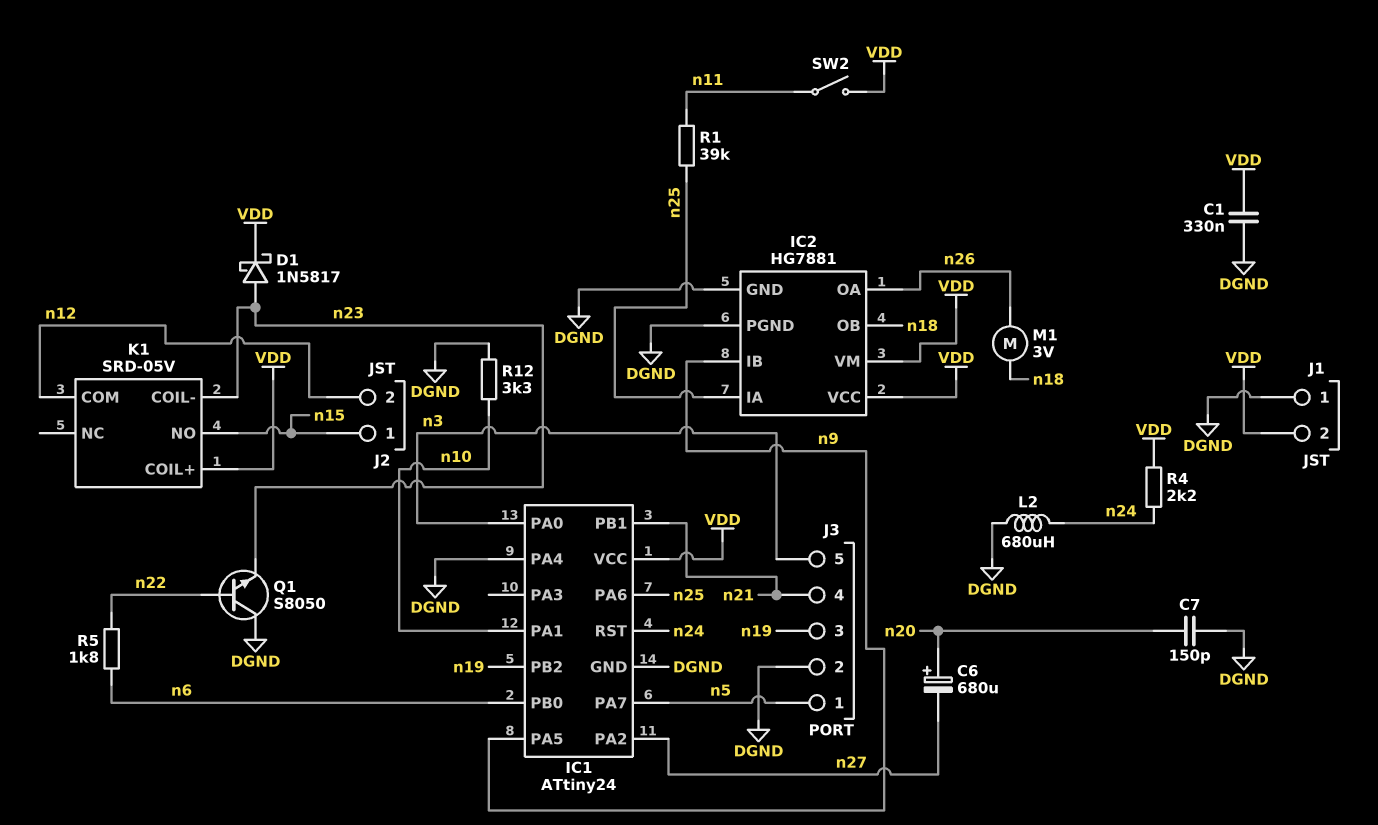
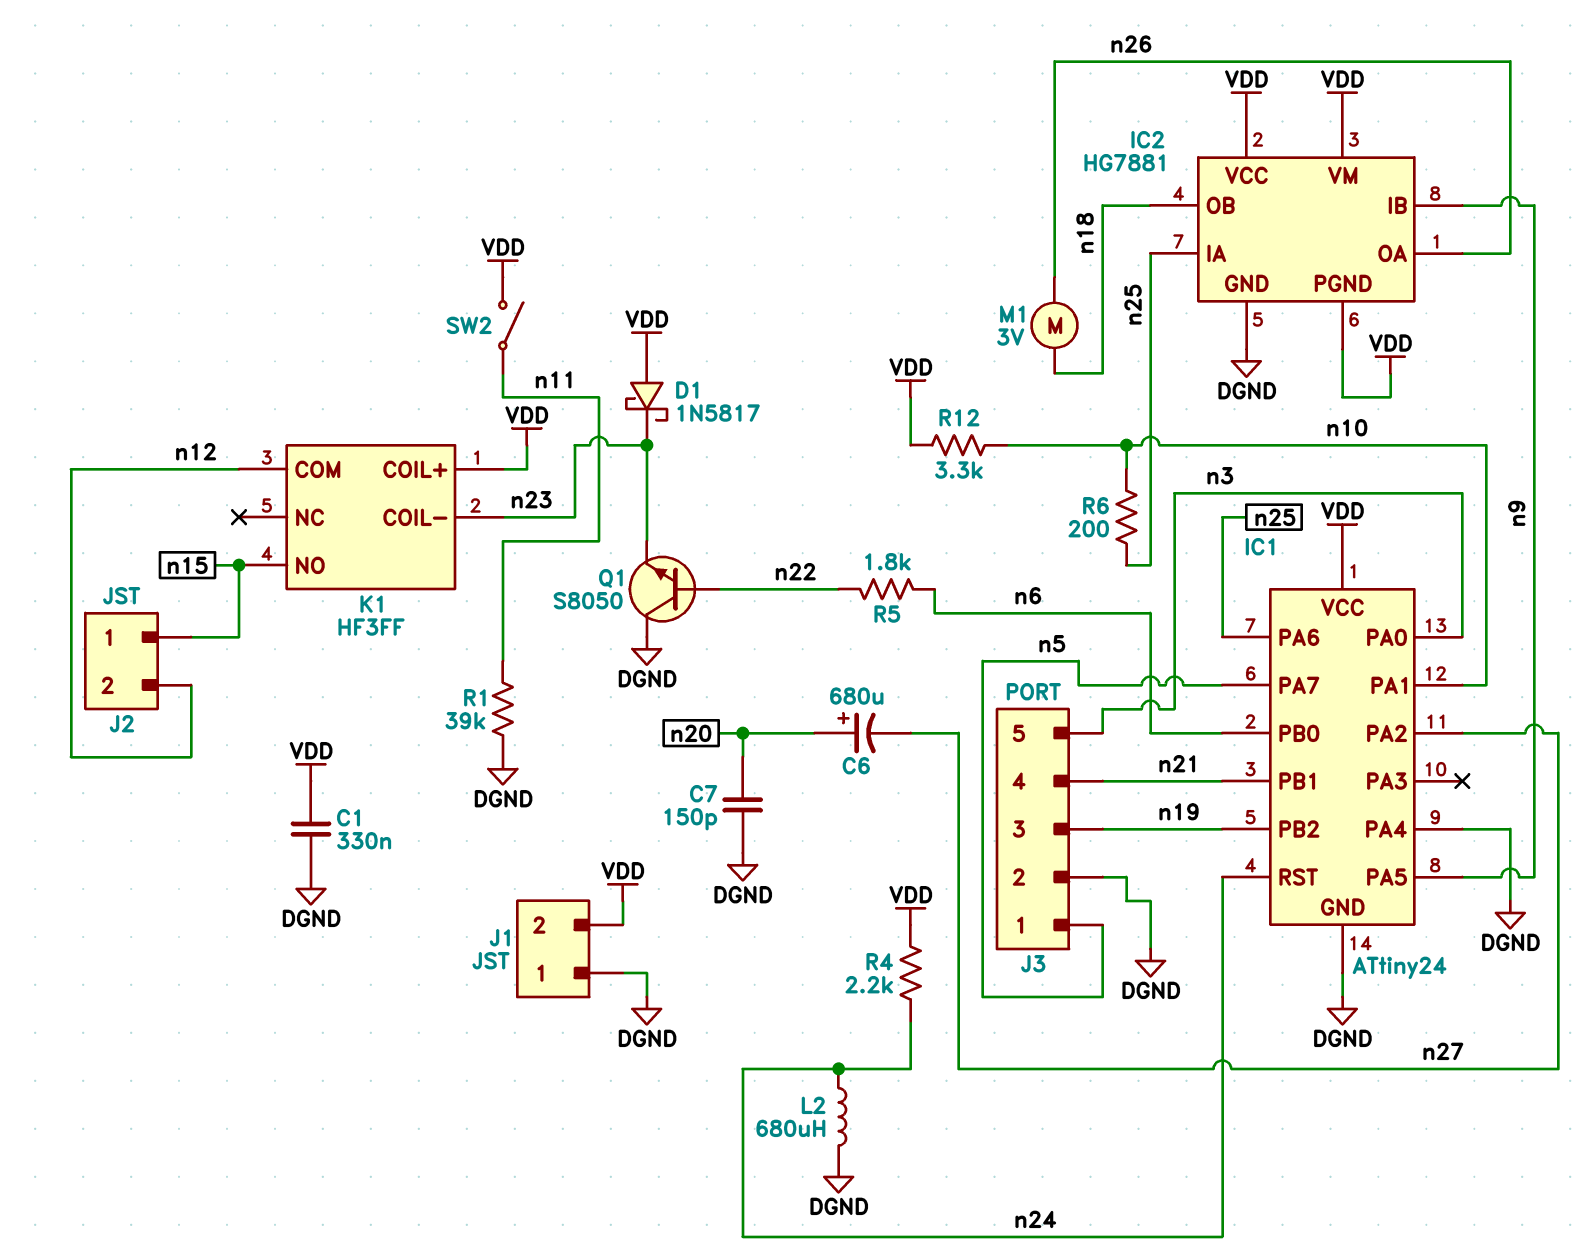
D1: schottky 1N5817 (A n23, K VDD) -> schottky 1N5817 (A VDD, K n23)
IC2 pin PGND: DGND -> VDD
K1: SRD-05V -> HF3FF
R1: 39k (n11, n25) -> 39k (DGND, n11)
R6: none -> 200 (n10, n25)
R12: 3.3k (DGND, n10) -> 3.3k (VDD, n10)

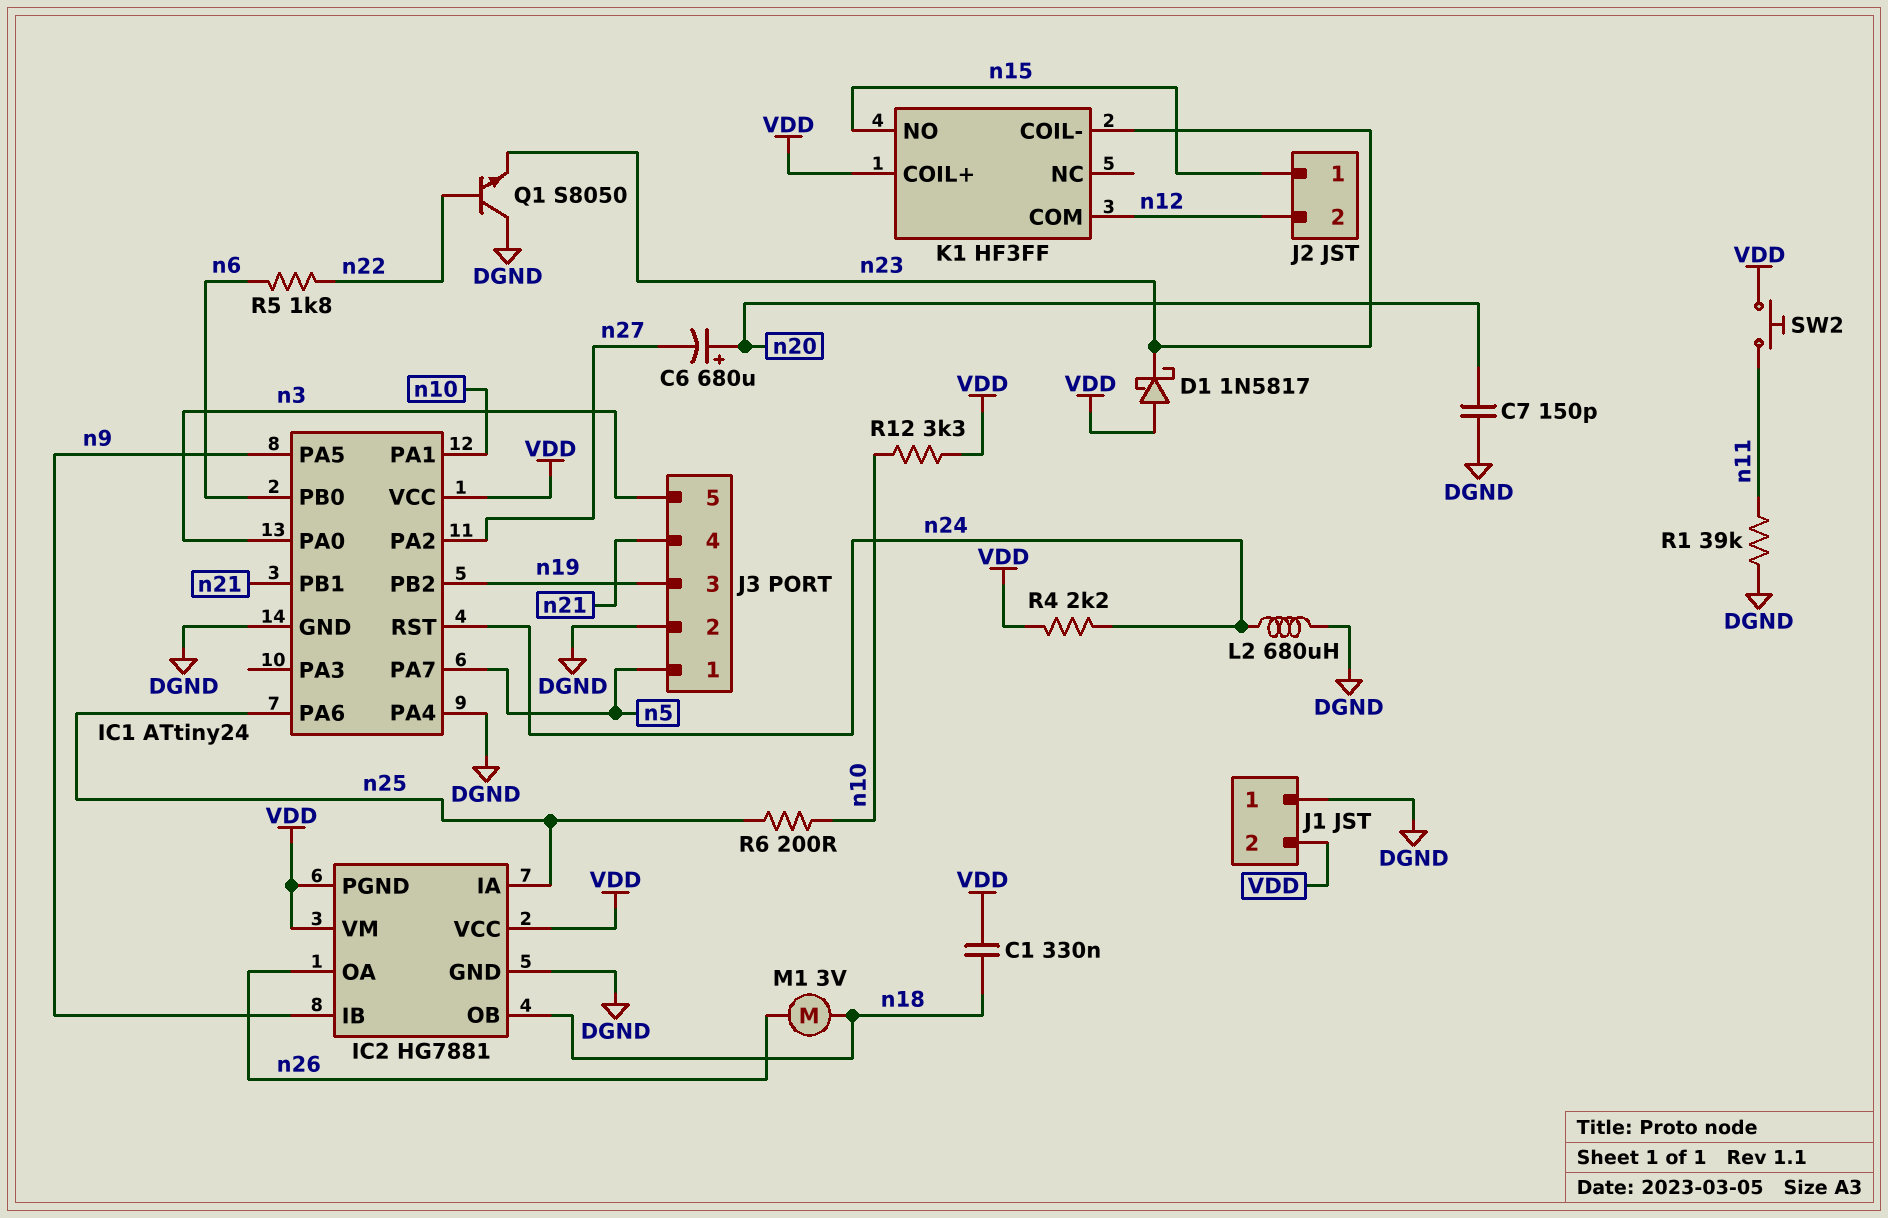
C1: 330nF (DGND, VDD) -> 330nF (VDD, n18)
SW2: switch (VDD, n11) -> button (VDD, n11)

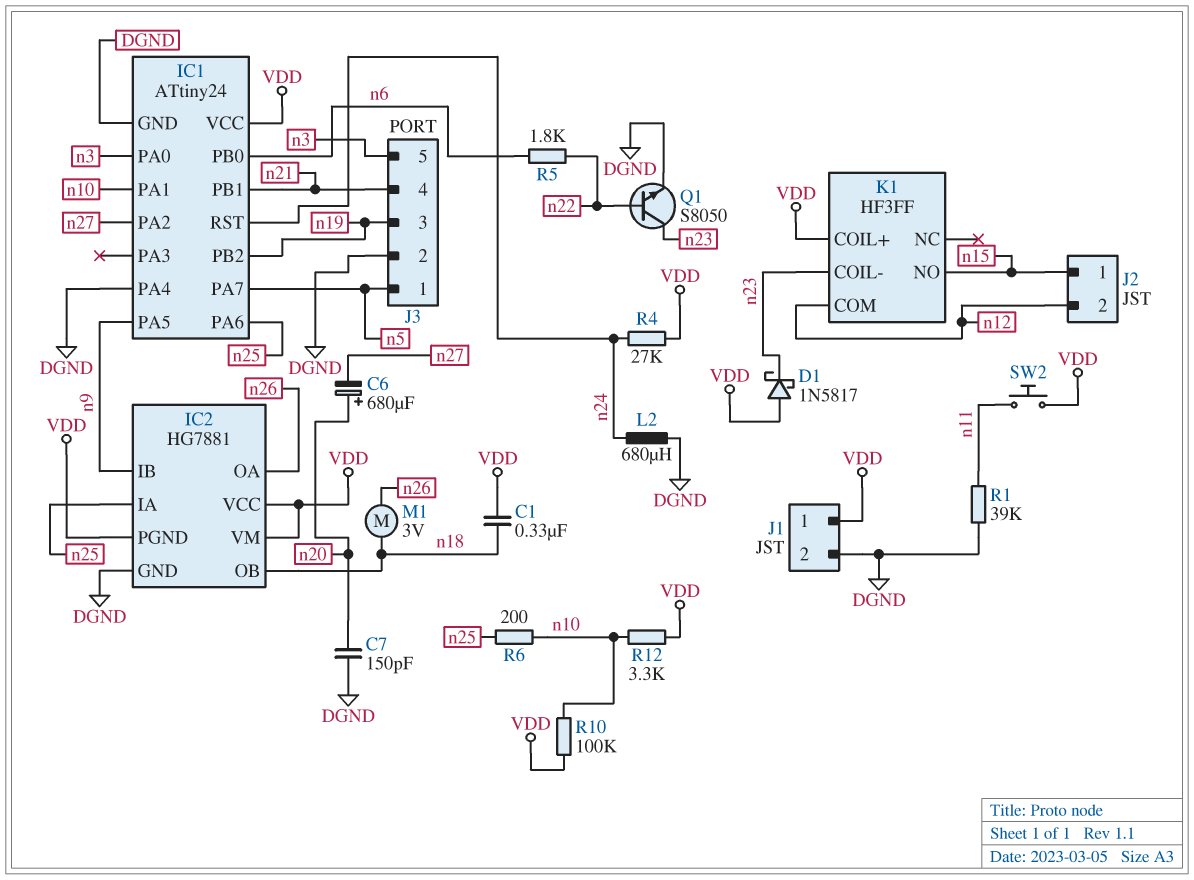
J1 pin 1: DGND -> VDD
J1 pin 2: VDD -> DGND
Q1: NPN S8050 (B n22, C DGND, E n23) -> NPN S8050 (B n22, C n23, E DGND)
R4: 2.2k (VDD, n24) -> 27k (VDD, n24)
R10: none -> 100k (VDD, n10)

